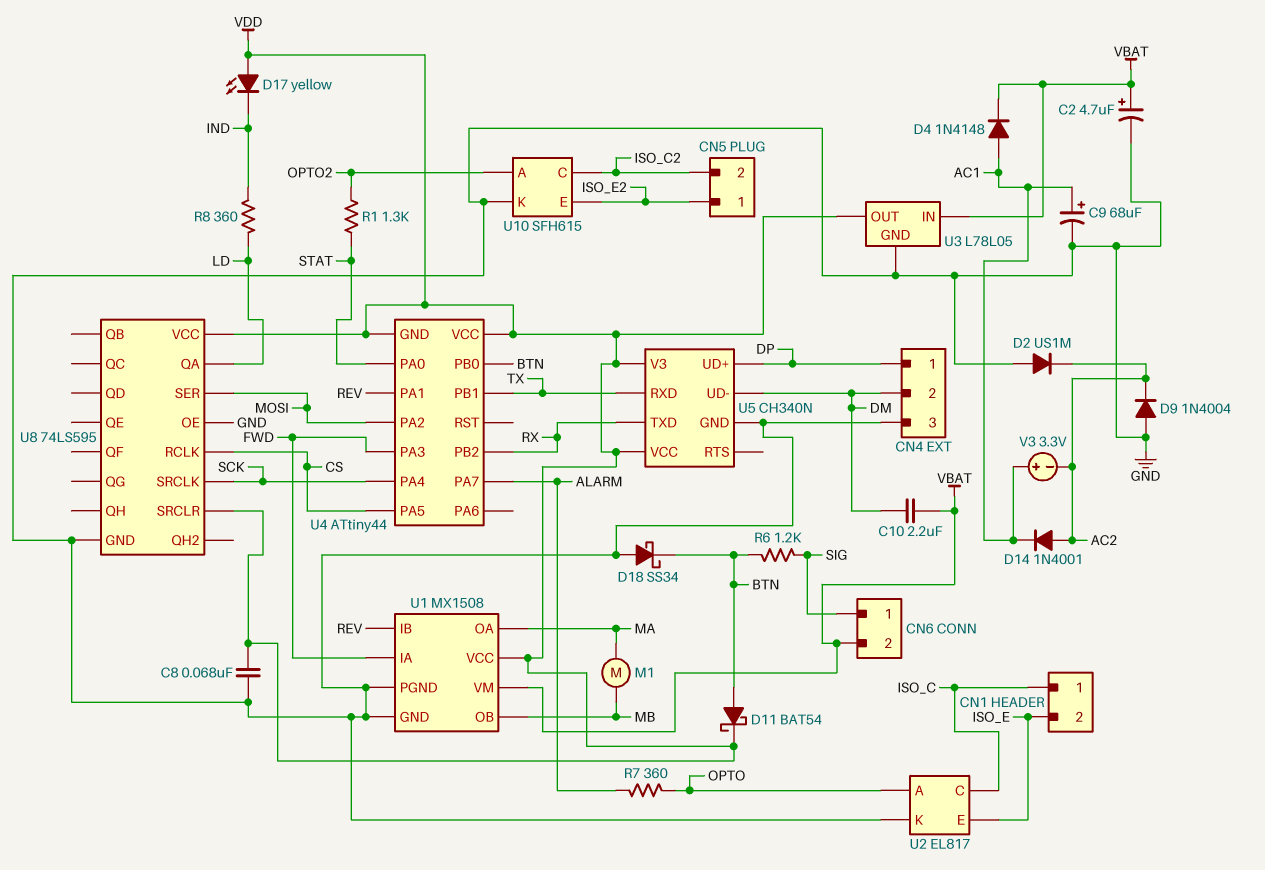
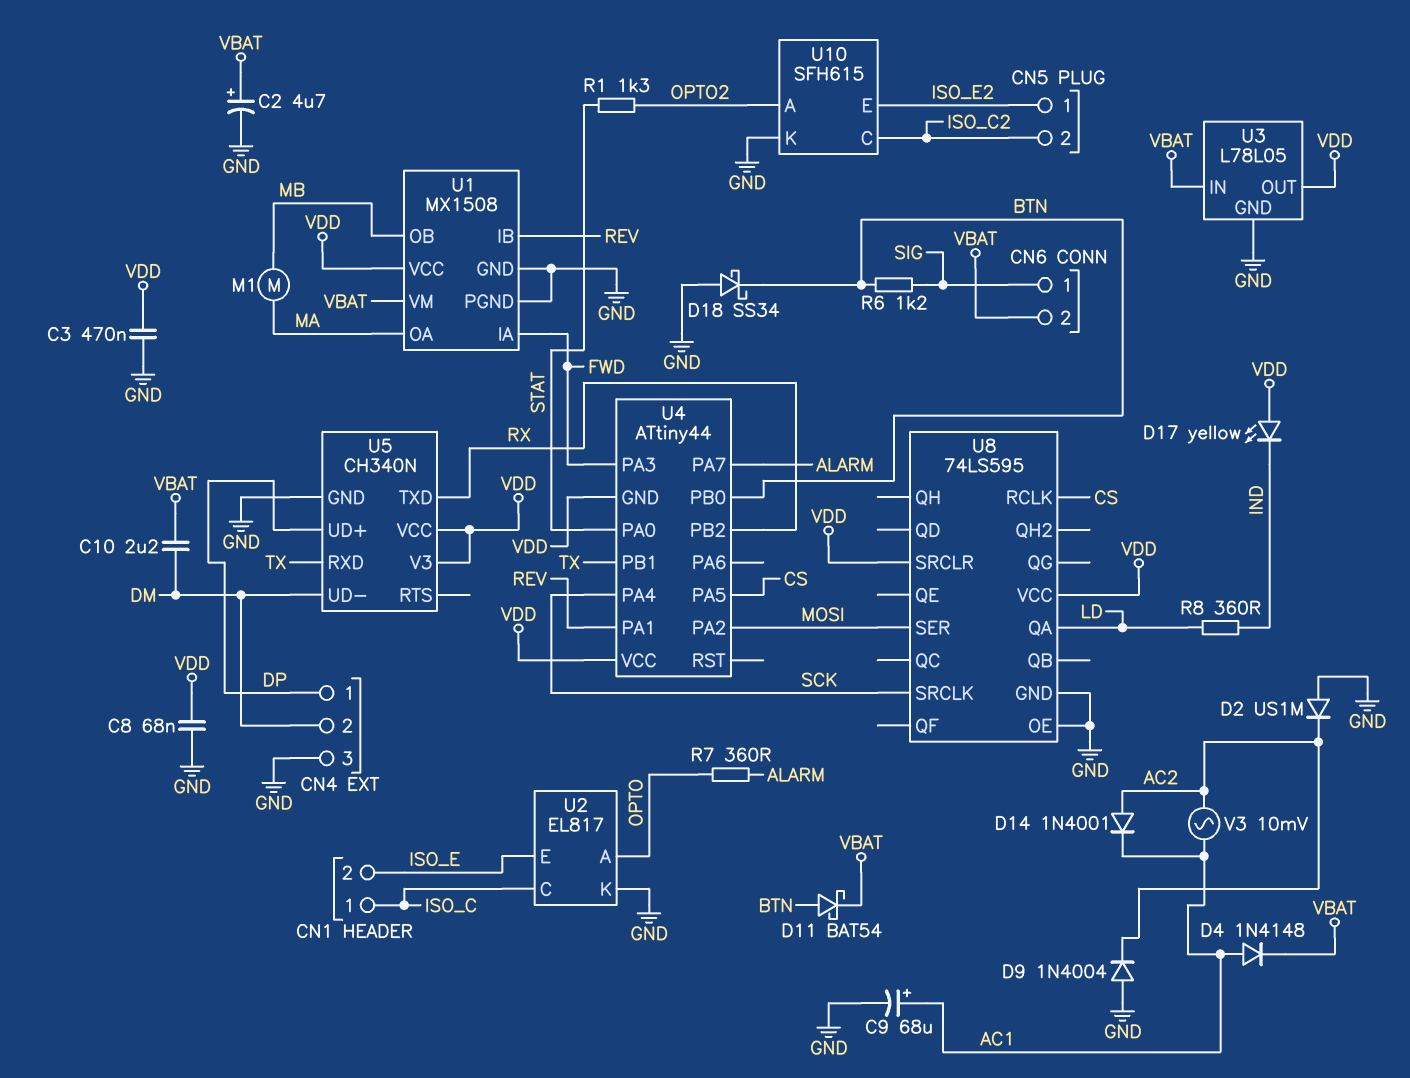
C3: none -> 470nF (GND, VDD)
D11: schottky BAT54 (A BTN, K VDD) -> schottky BAT54 (A BTN, K VBAT)
V3: 3.3V (plus AC1, minus AC2) -> AC 10mV (AC1, AC2)

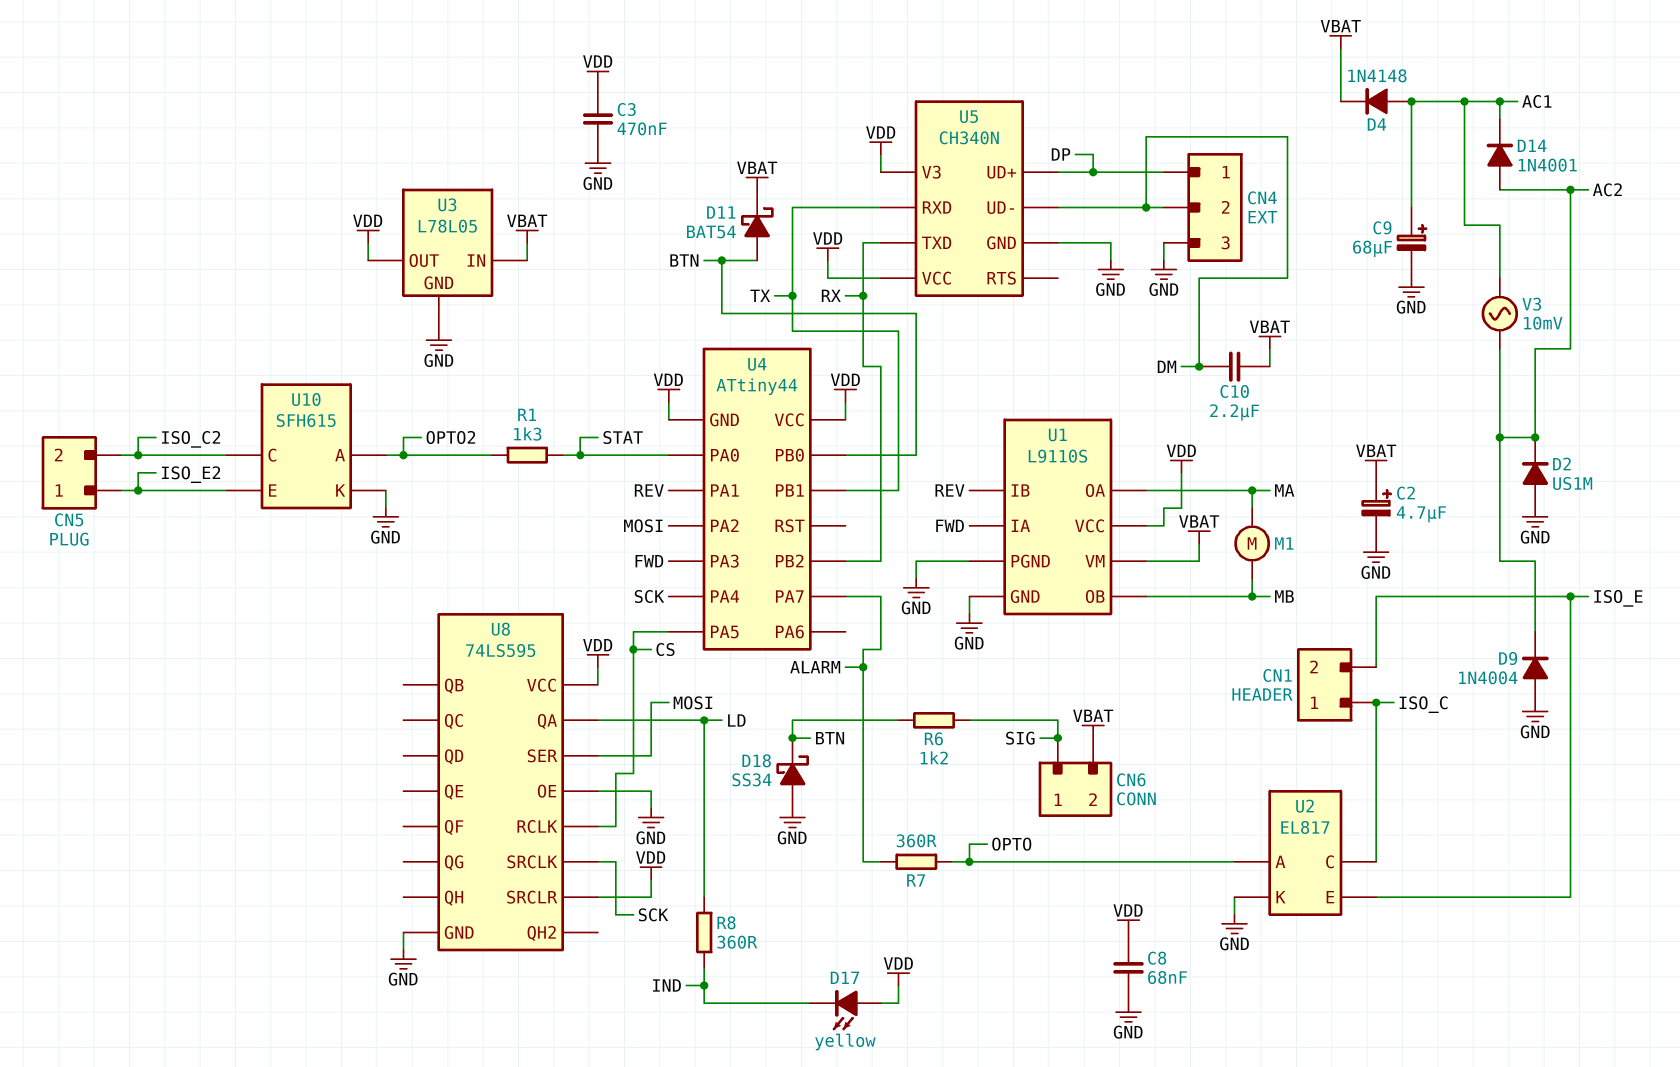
U1: MX1508 -> L9110S

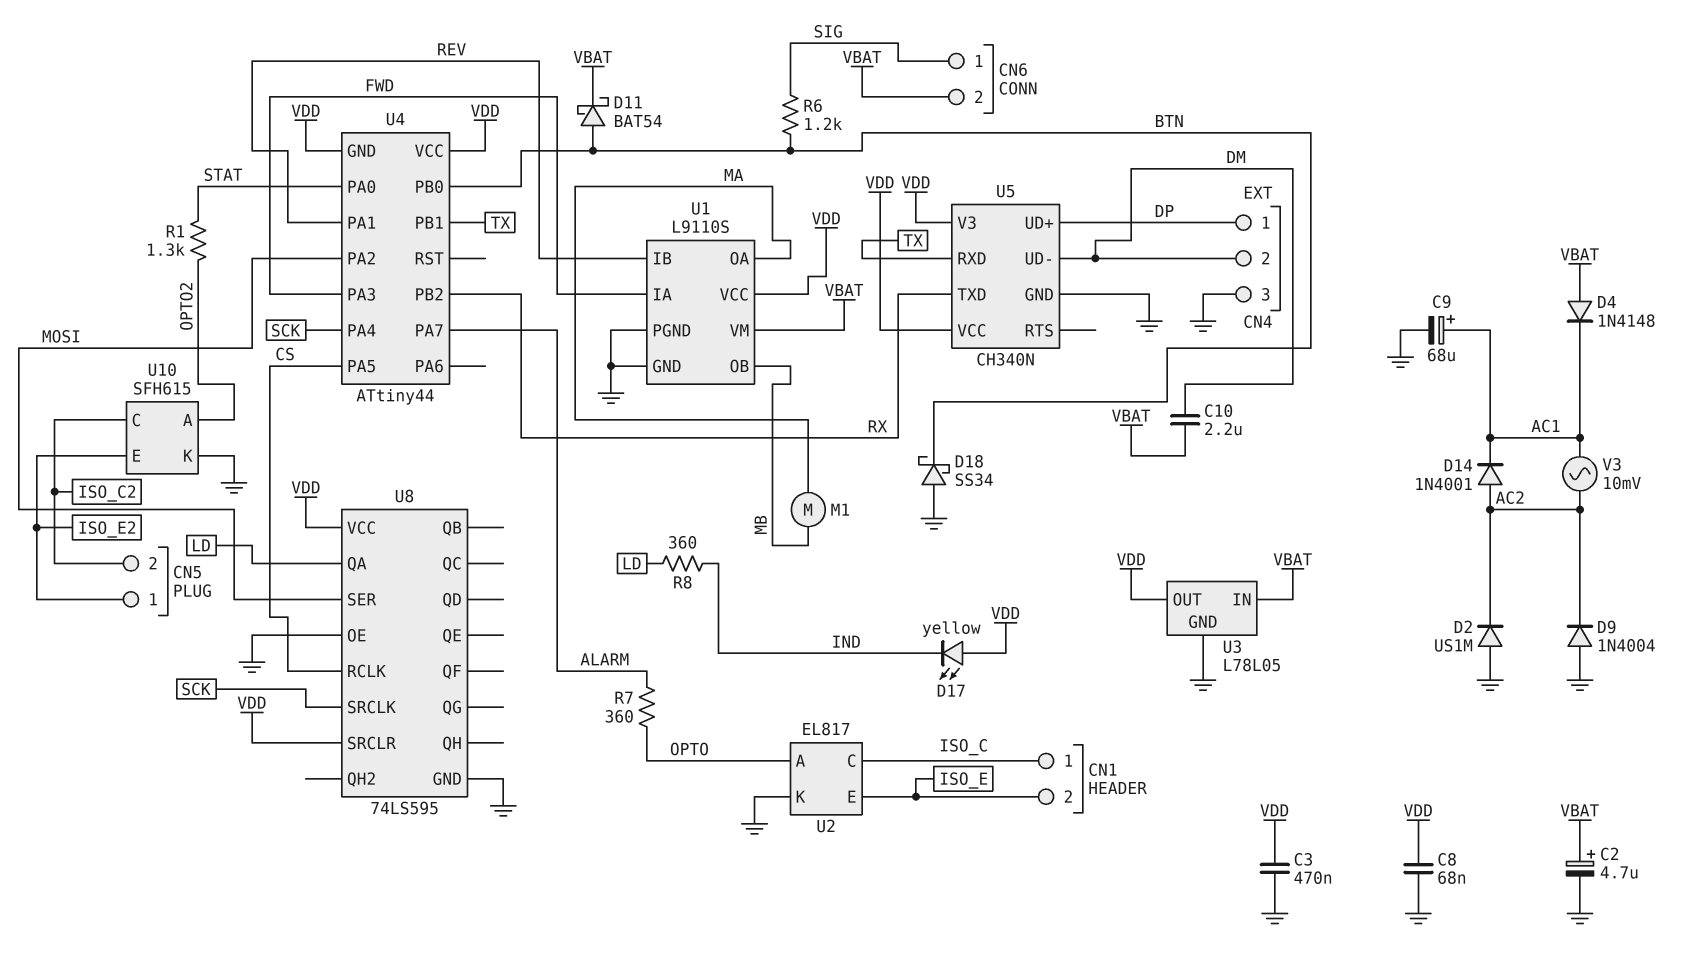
D4: diode 1N4148 (A AC1, K VBAT) -> diode 1N4148 (A VBAT, K AC1)

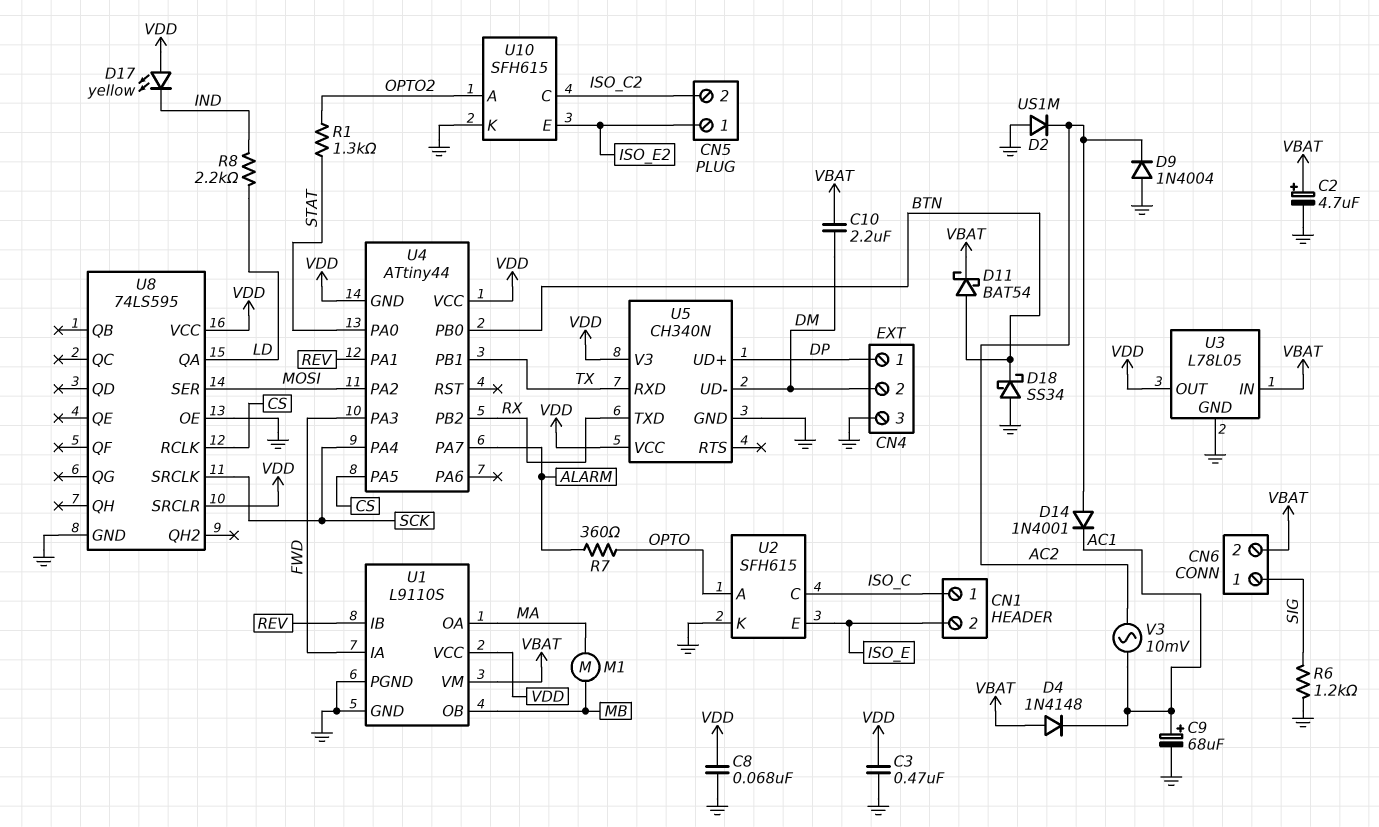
R6: 1.2k (BTN, SIG) -> 1.2k (GND, SIG)
R8: 360 (IND, LD) -> 2.2k (IND, LD)
U2: EL817 -> SFH615

